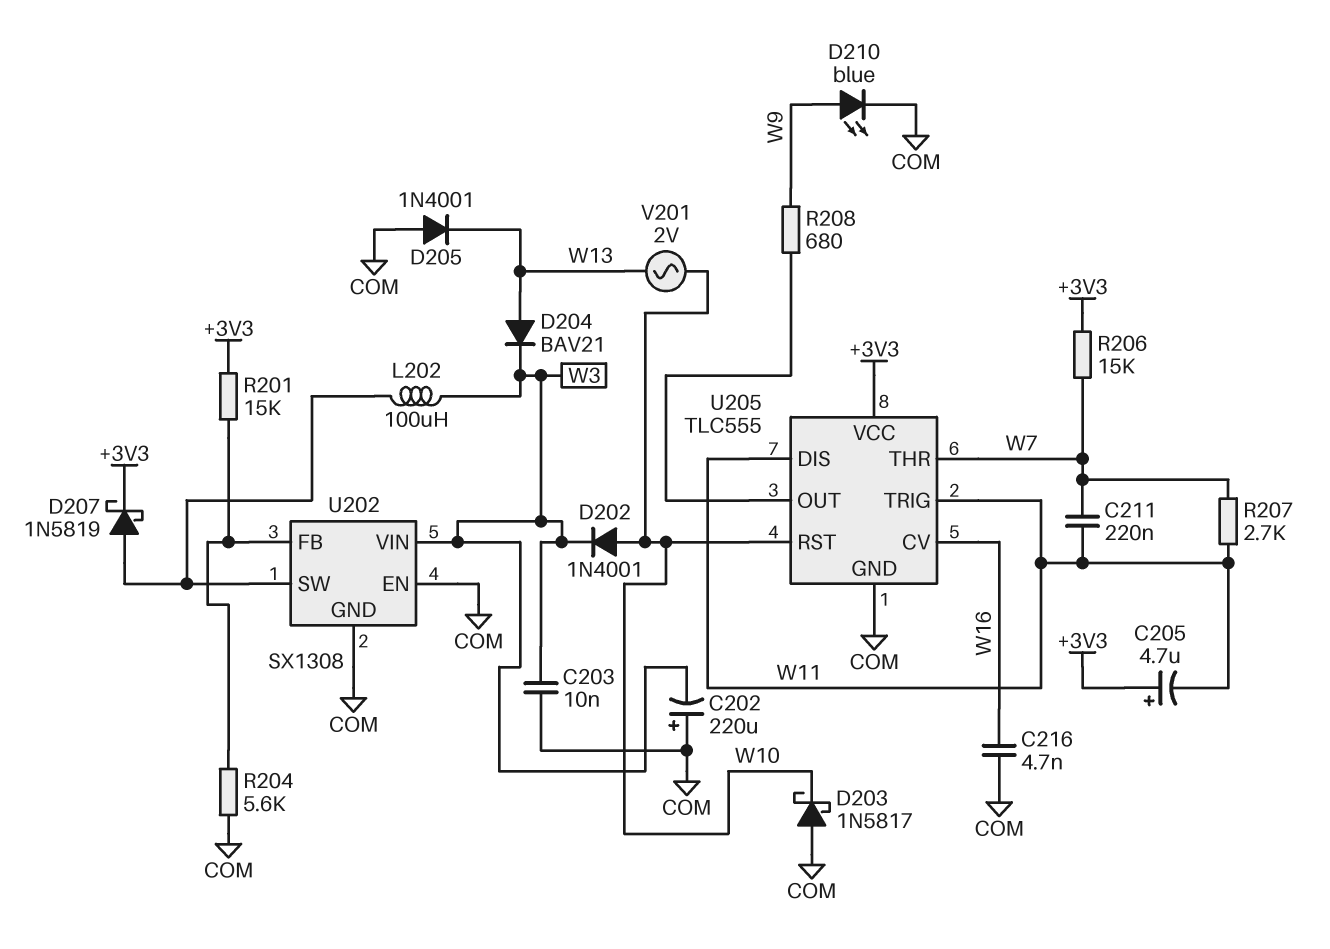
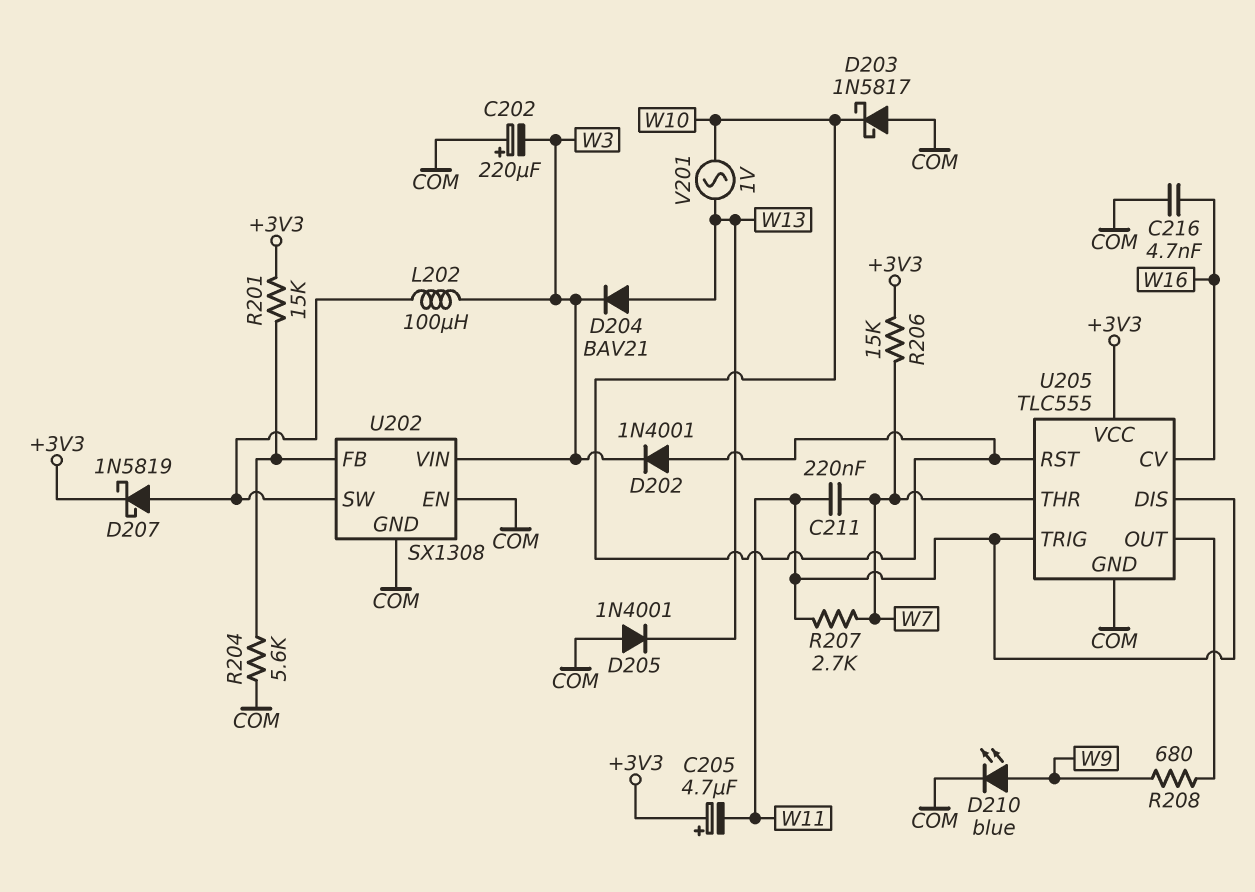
C203: 10nF (COM, W3) -> none
V201: AC 2V (W10, W13) -> AC 1V (W10, W13)

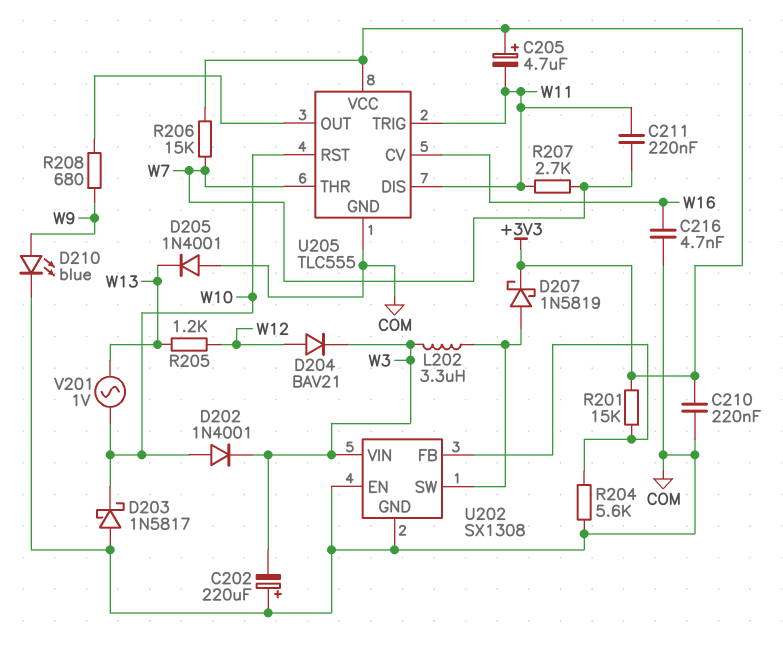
C210: none -> 220nF (+3V3, COM)
D204: diode BAV21 (A W13, K W3) -> diode BAV21 (A W12, K W3)
L202: 100uH (U202/SW, W3) -> 3.3uH (U202/SW, W3)
R205: none -> 1.2k (W12, W13)

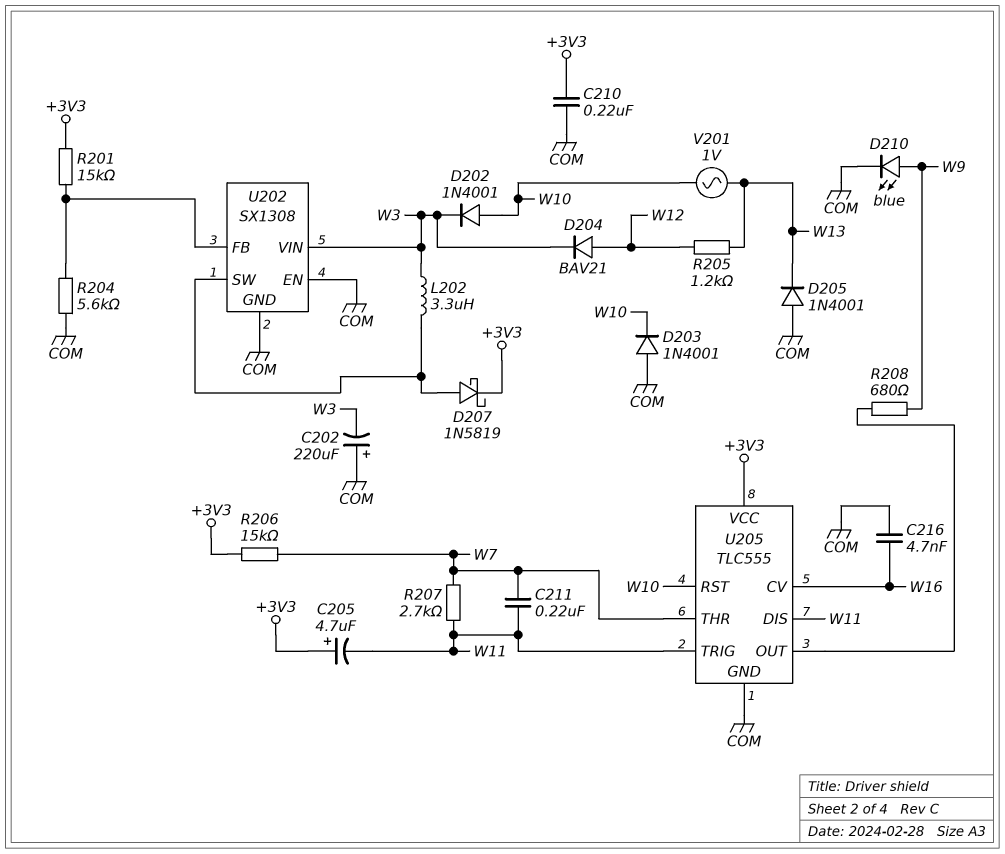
D203: schottky 1N5817 (A COM, K W10) -> diode 1N4001 (A COM, K W10)

